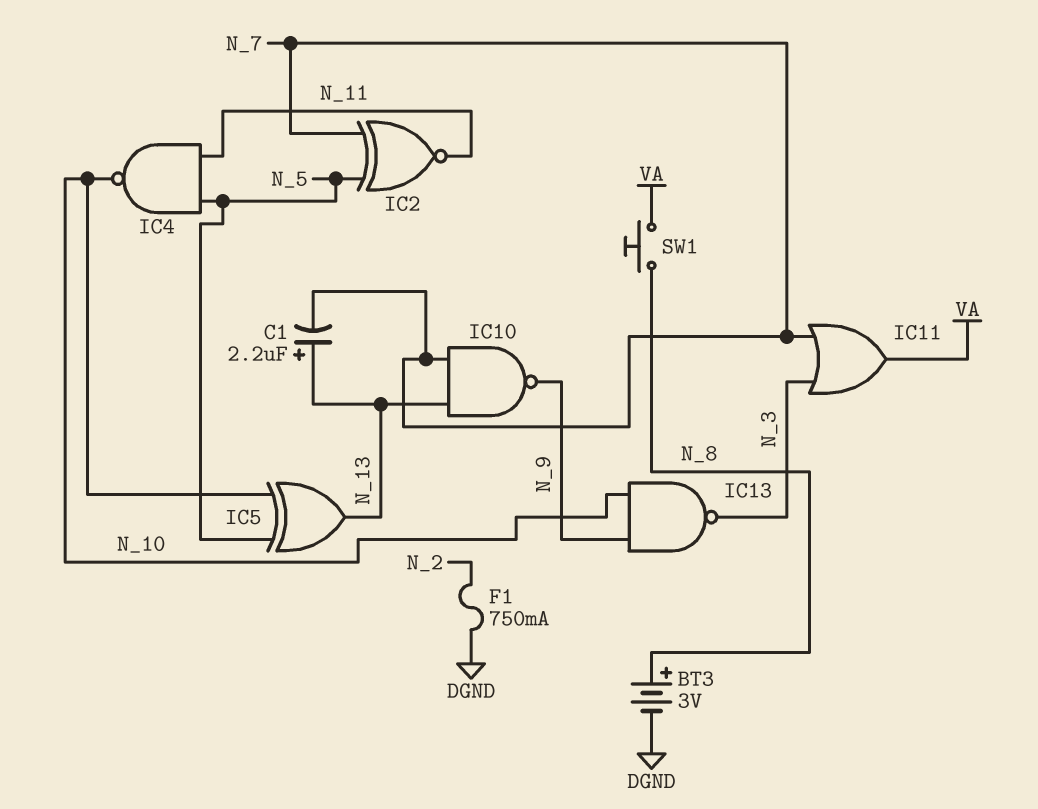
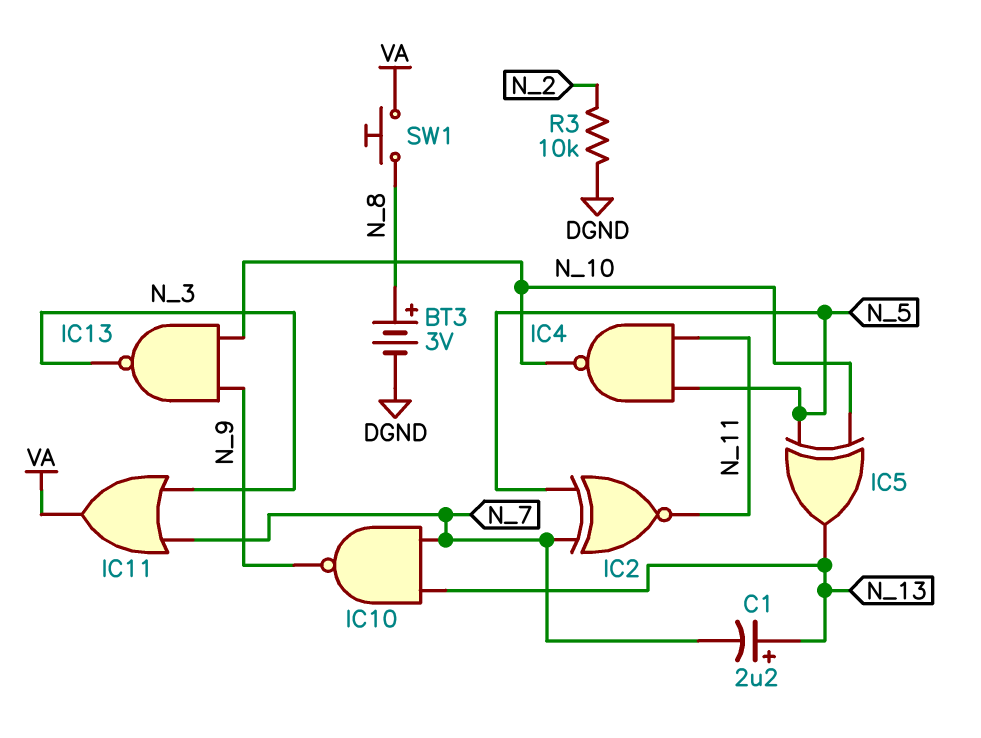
F1: 750mA (DGND, N_2) -> none
R3: none -> 10k (DGND, N_2)

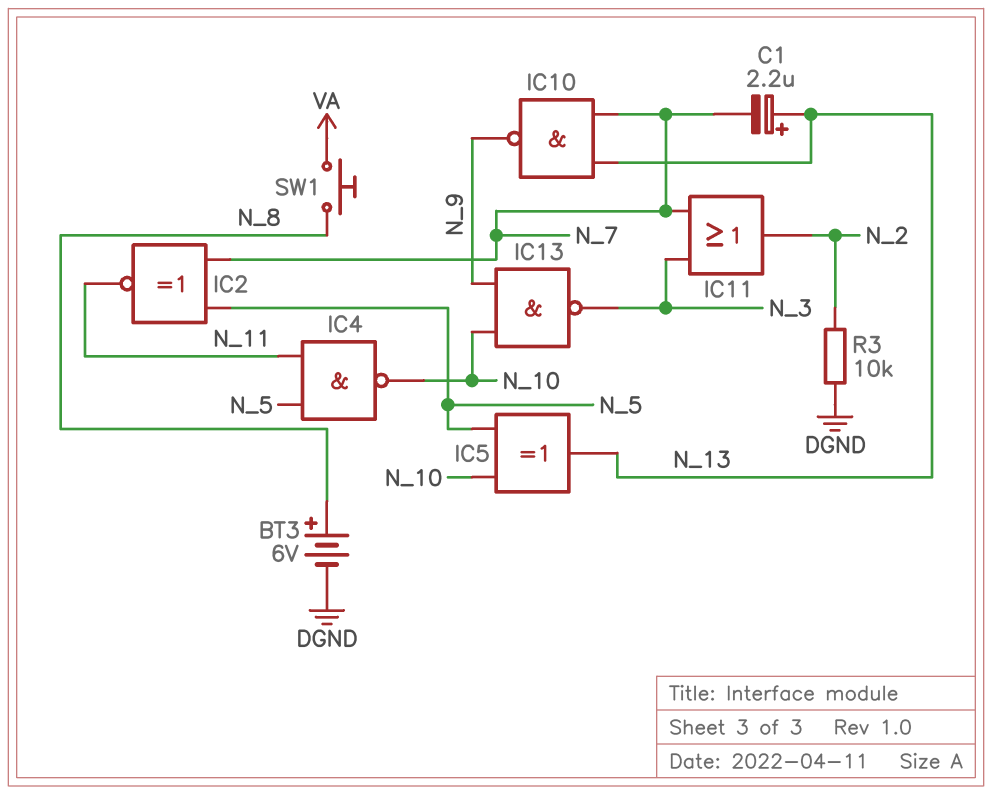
BT3: 3V (plus N_8, minus DGND) -> 6V (plus N_8, minus DGND)
IC11: OR (in N_3, in N_7, out VA) -> OR (in N_3, in N_7, out N_2)

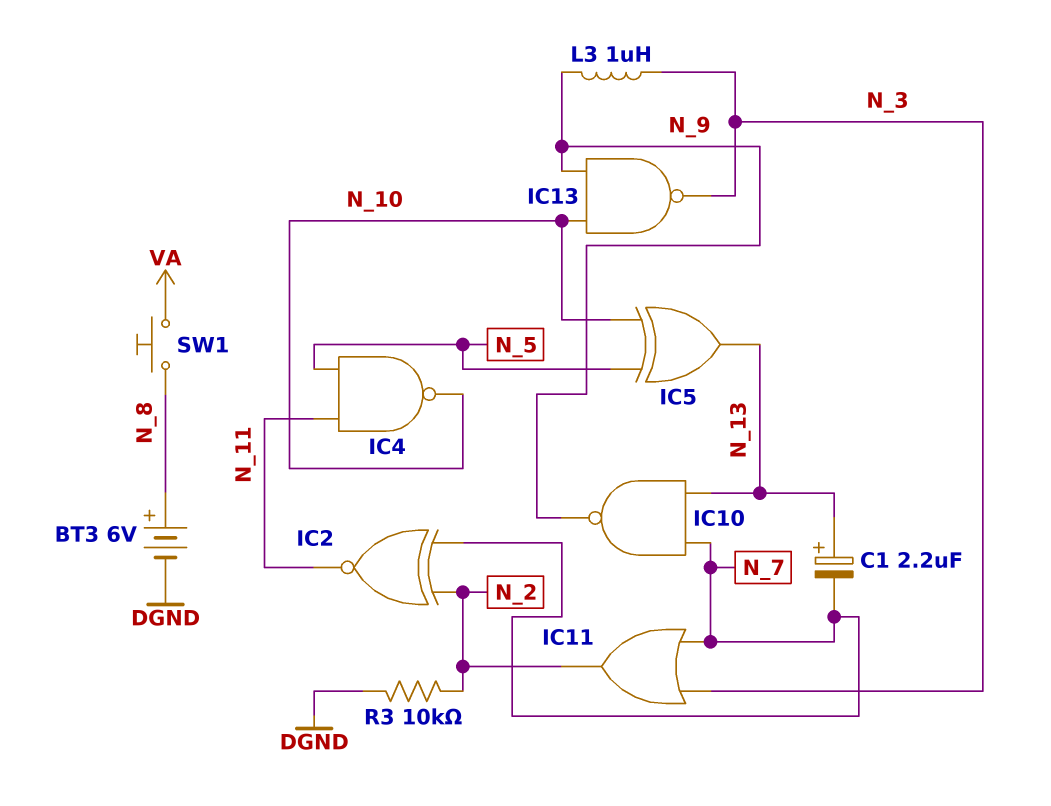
IC2: XNOR (in N_5, in N_7, out N_11) -> XNOR (in N_2, in N_7, out N_11)
L3: none -> 1uH (N_3, N_9)

